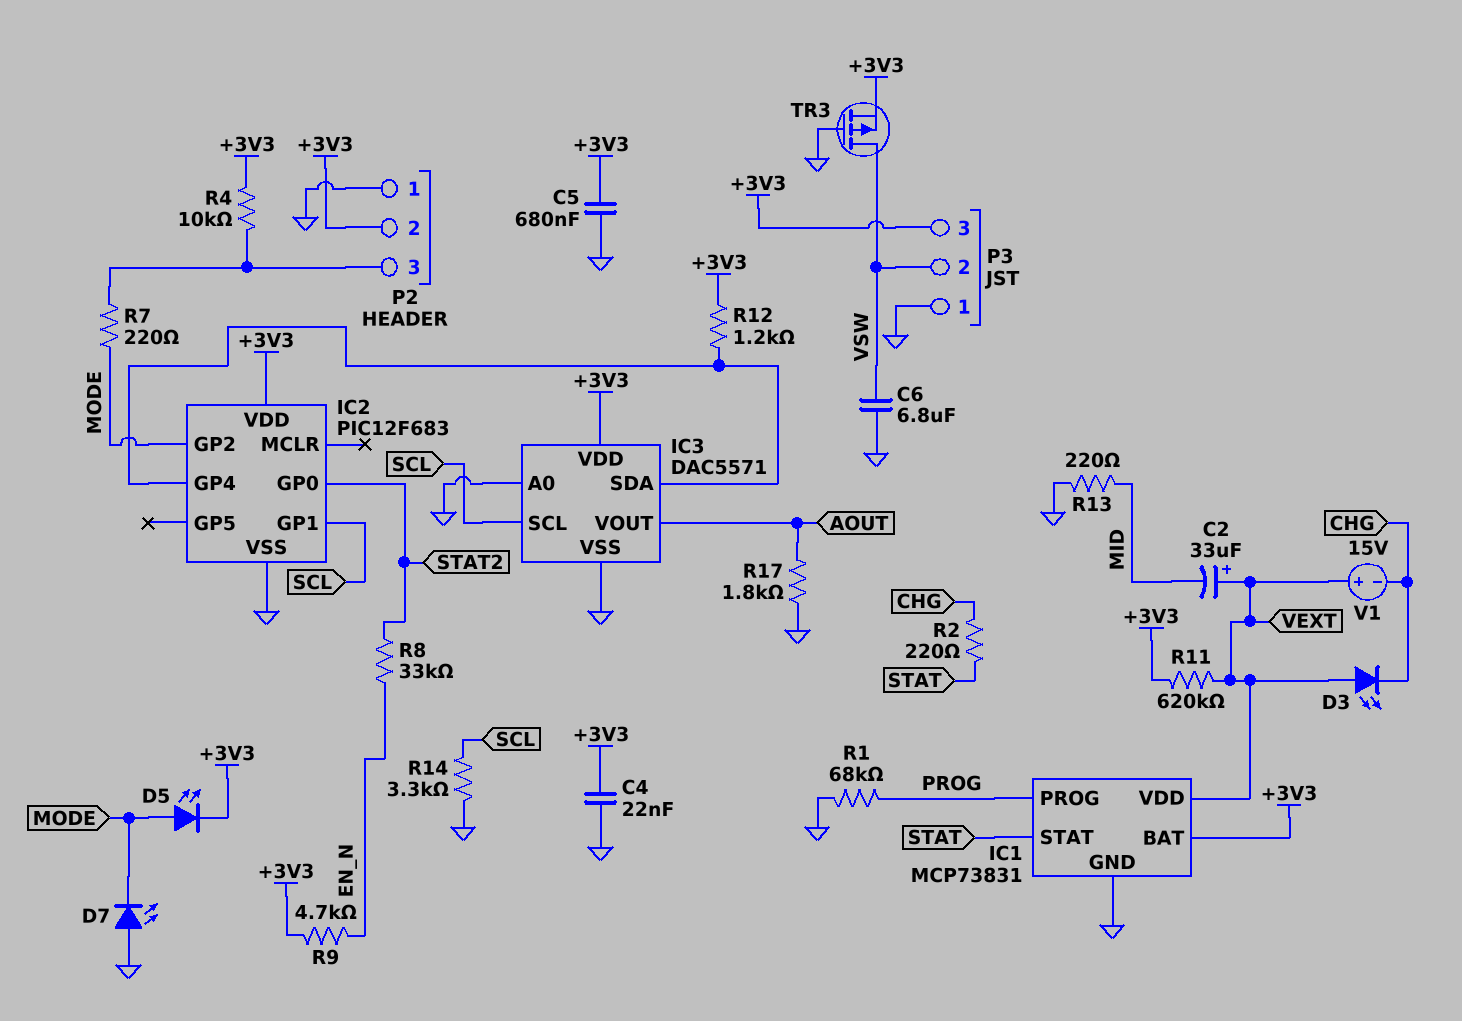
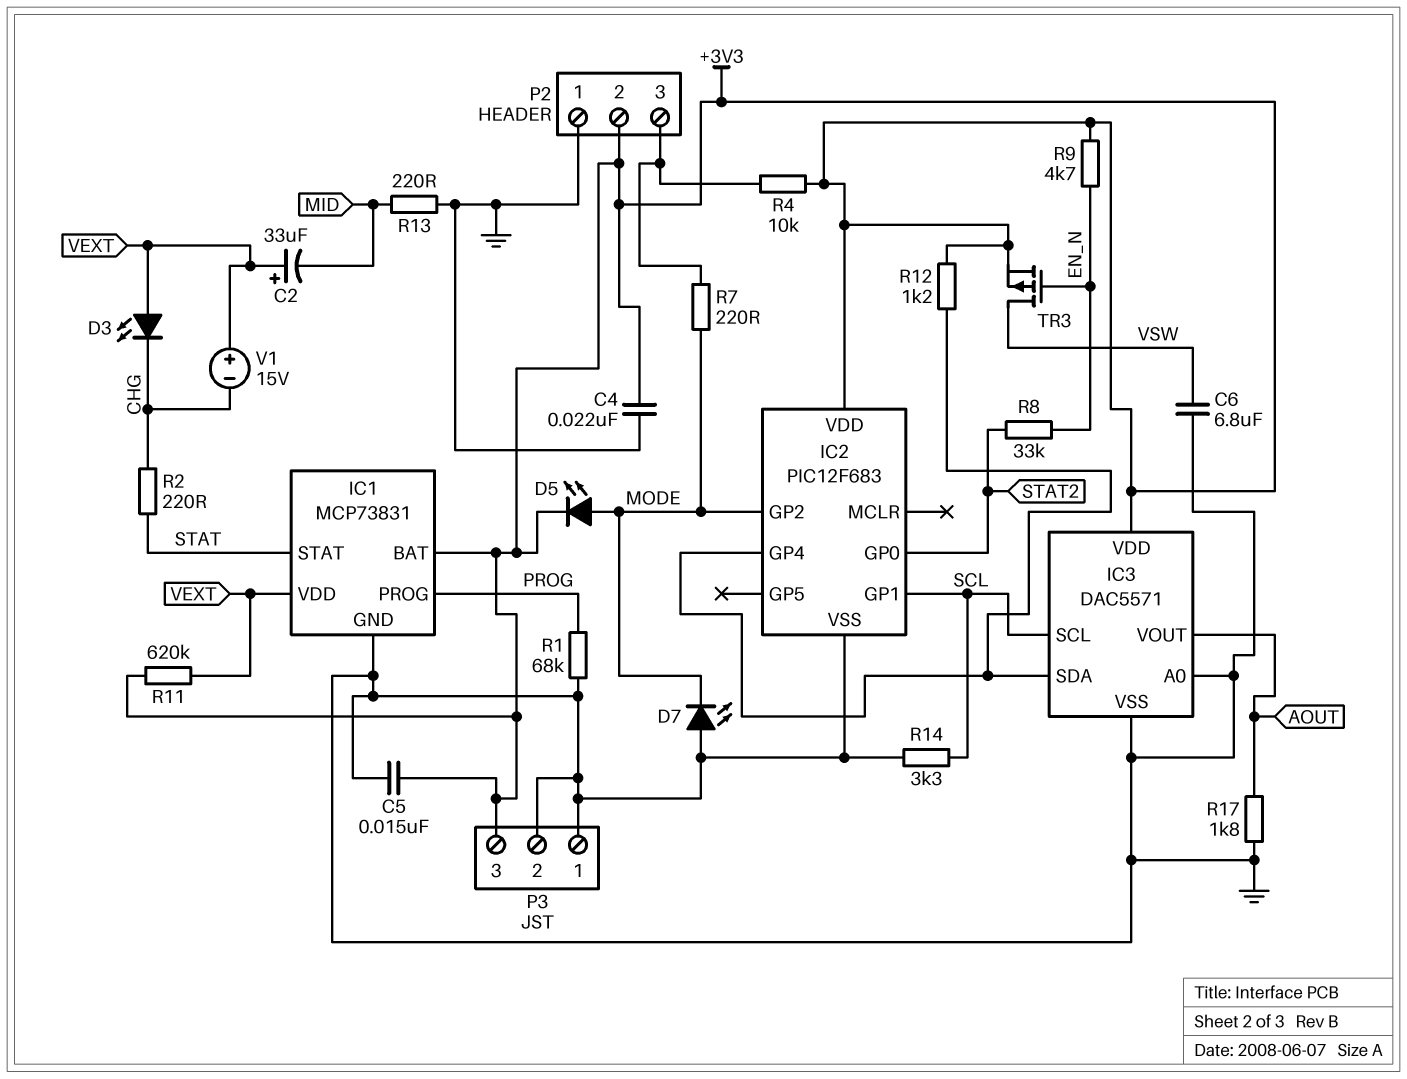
C5: 680nF (+3V3, GND) -> 15nF (+3V3, GND)
P3 pin 2: VSW -> GND
TR3: PMOS (G GND, D VSW, S +3V3) -> PMOS (G EN_N, D VSW, S +3V3)

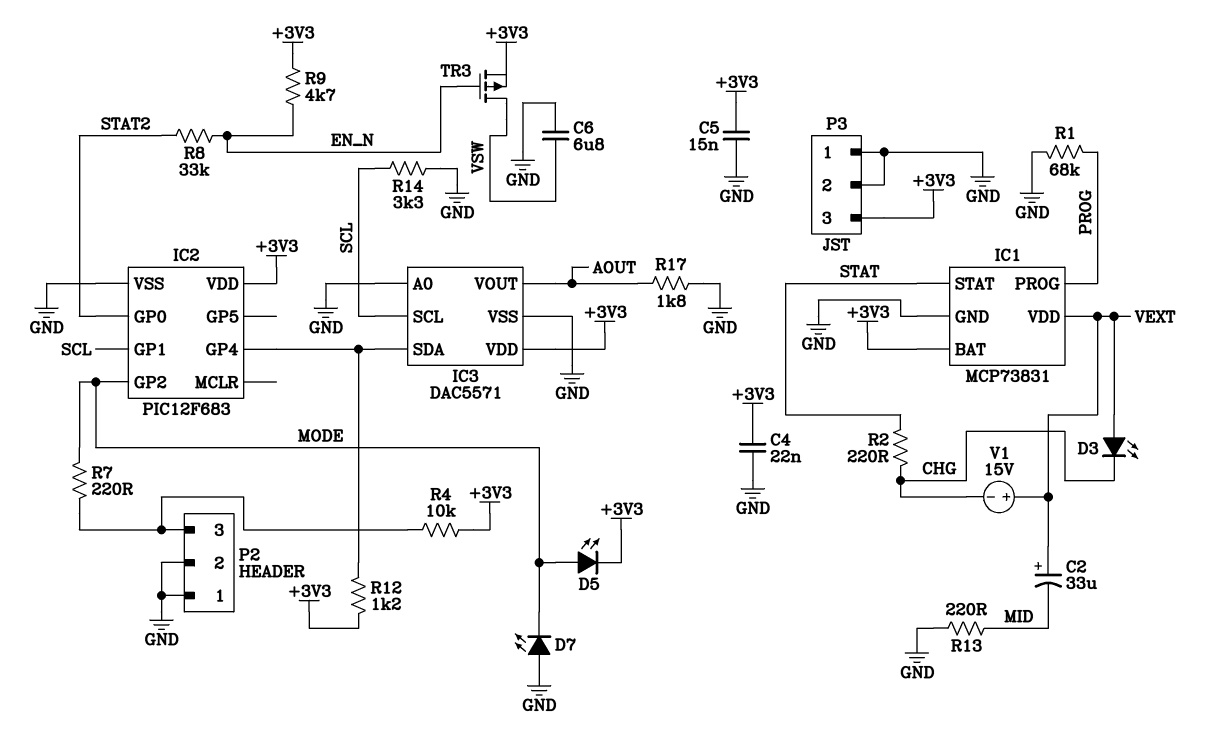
P2 pin 2: +3V3 -> GND
R11: 620k (+3V3, VEXT) -> none

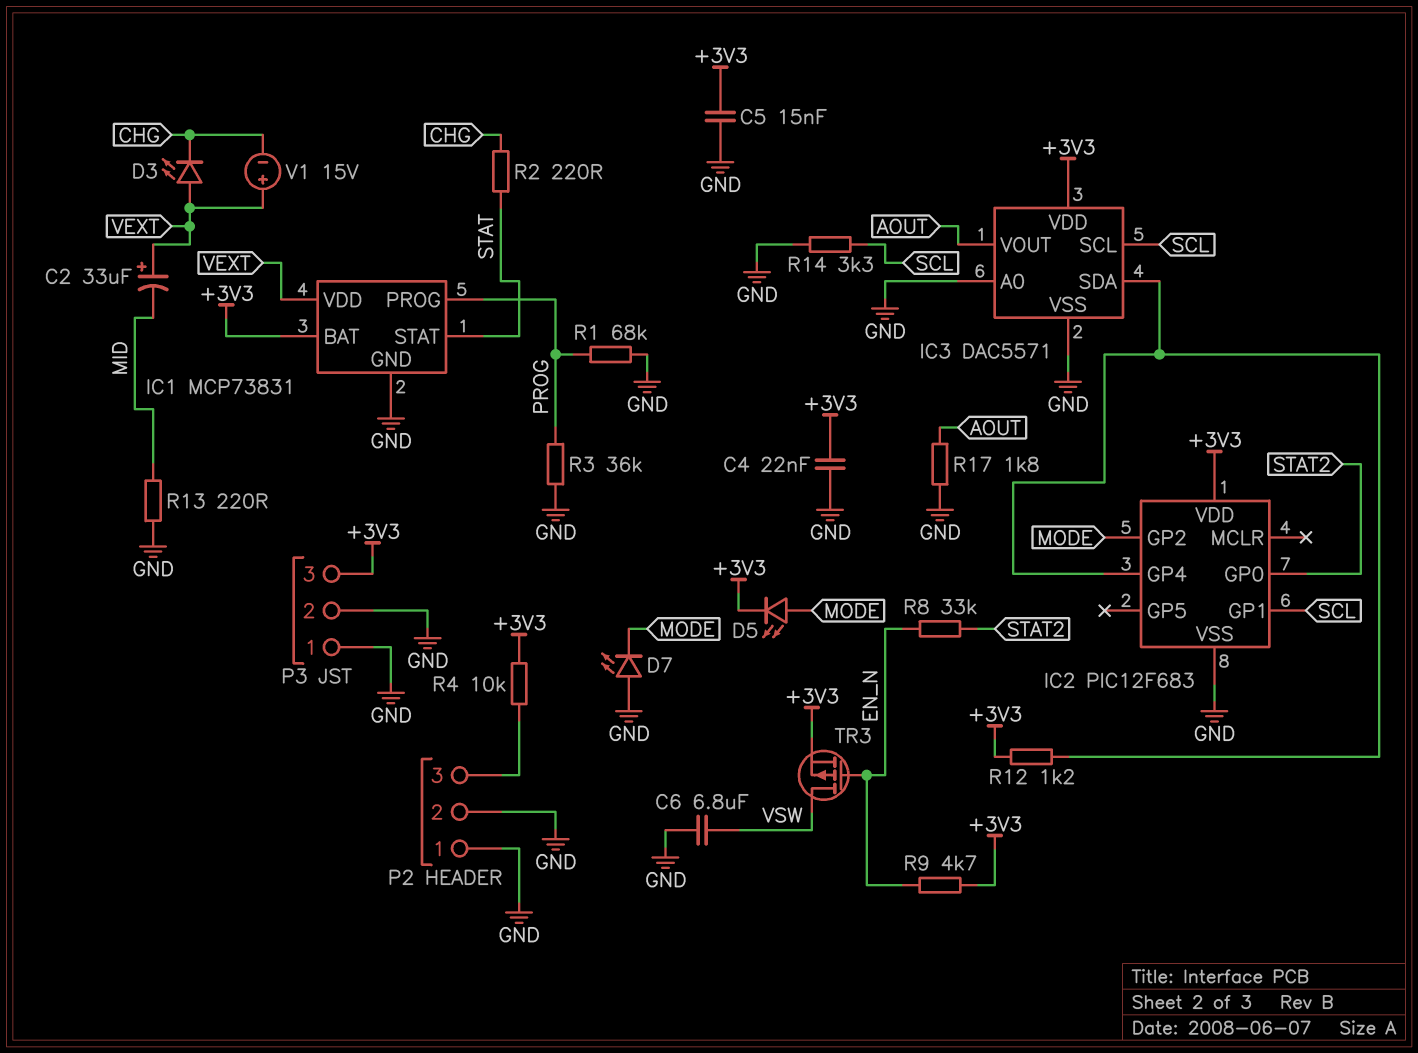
R3: none -> 36k (GND, PROG)
R7: 220 (MODE, P2/3) -> none

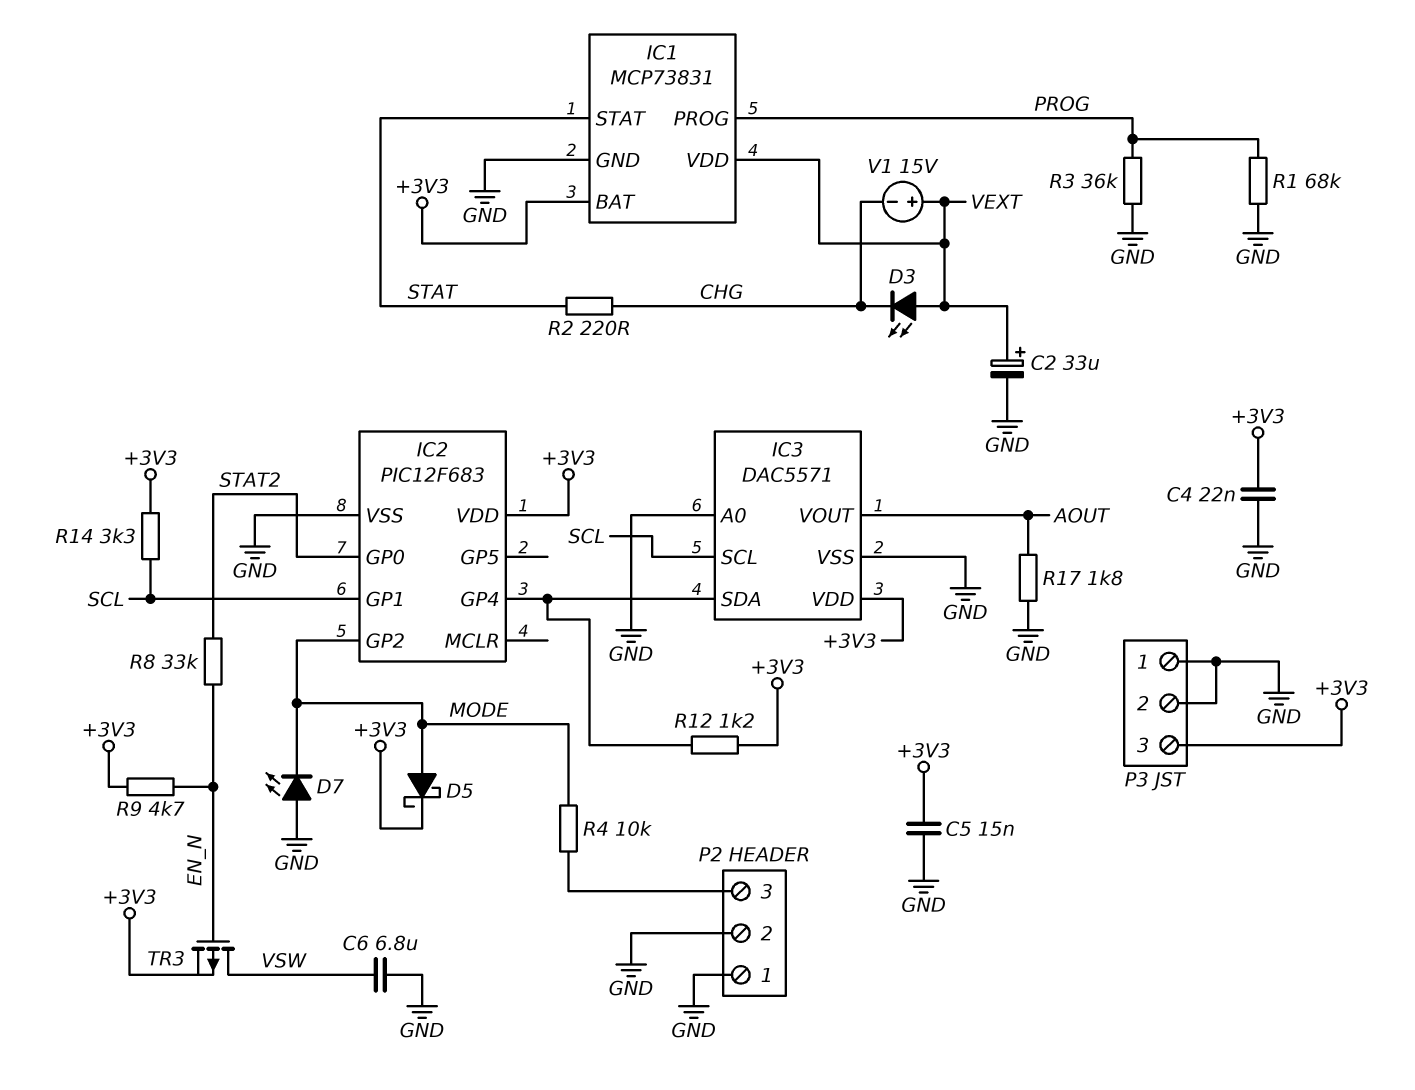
C2: 33uF (plus VEXT, minus MID) -> 33uF (plus VEXT, minus GND)
D5: LED (A MODE, K +3V3) -> schottky (A MODE, K +3V3)
R4: 10k (+3V3, P2/3) -> 10k (MODE, P2/3)
R13: 220 (GND, MID) -> none
R14: 3.3k (GND, SCL) -> 3.3k (+3V3, SCL)

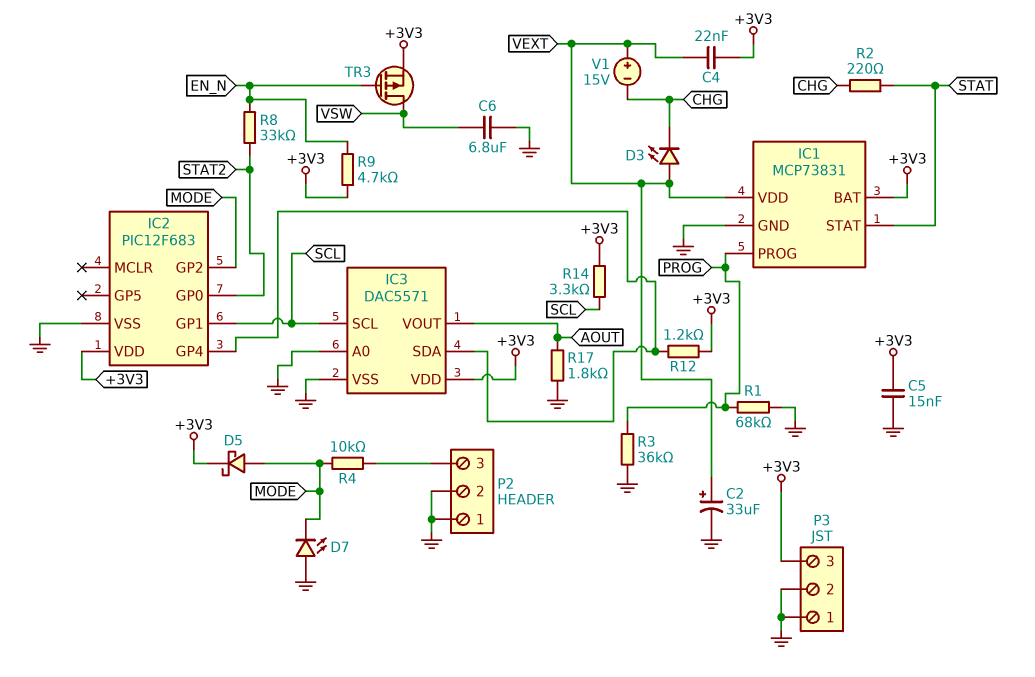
C4: 22nF (+3V3, GND) -> 22nF (+3V3, VEXT)

